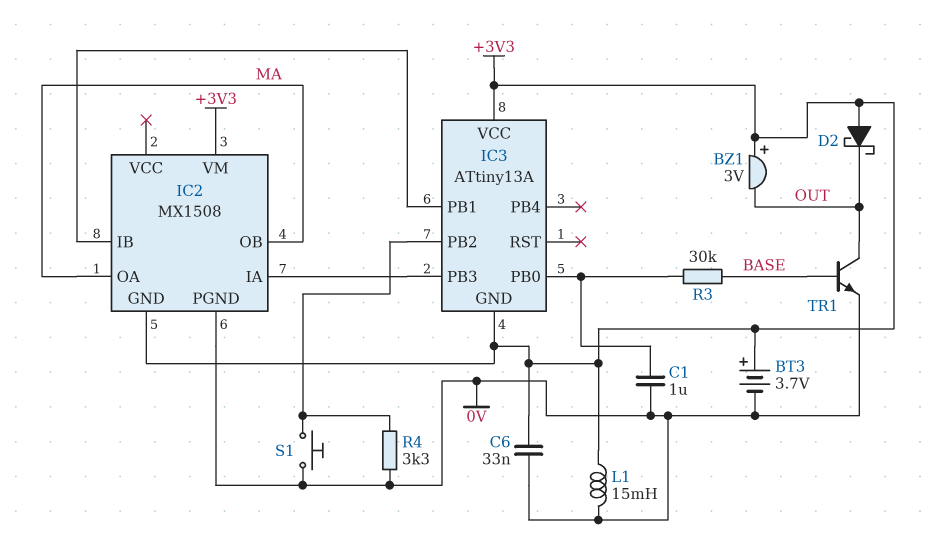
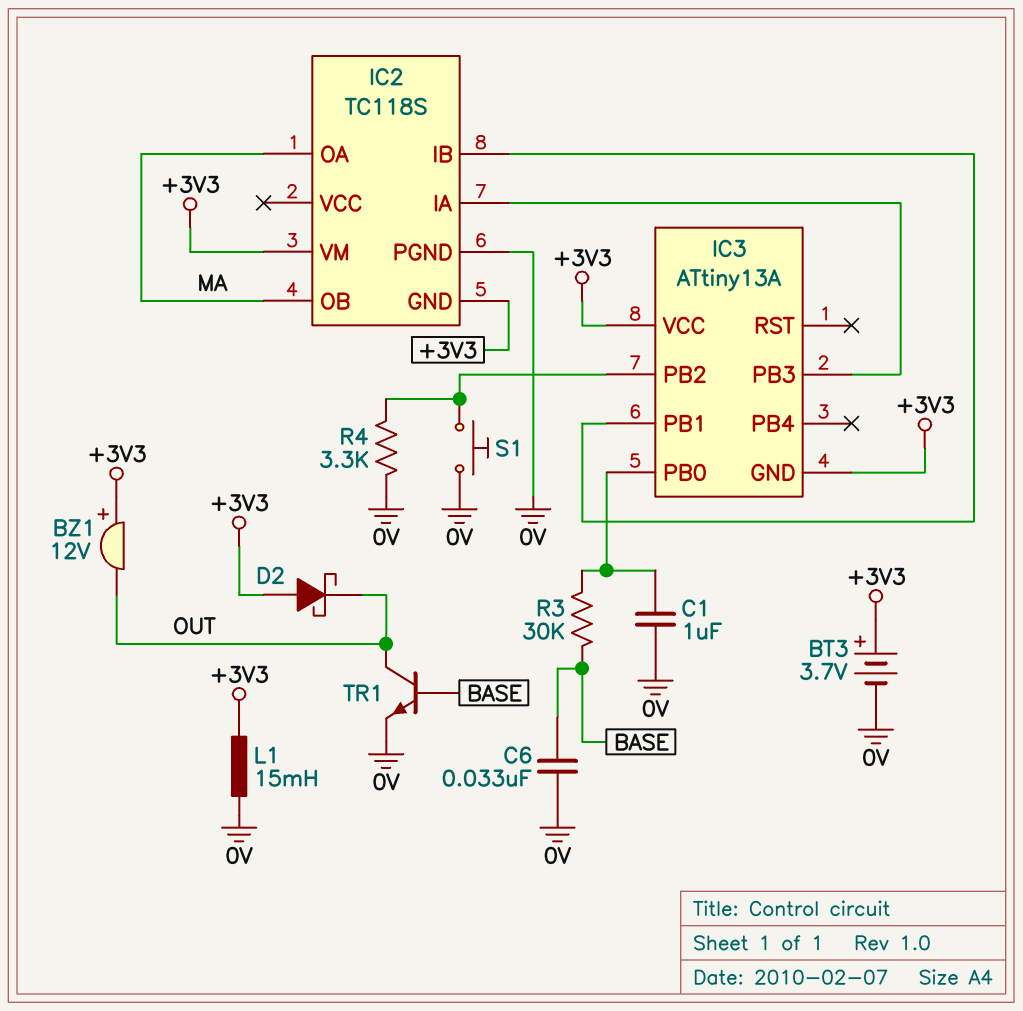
BZ1: buzzer 3V (plus +3V3, minus OUT) -> buzzer 12V (plus +3V3, minus OUT)
C6: 33nF (+3V3, 0V) -> 33nF (0V, BASE)
IC2: MX1508 -> TC118S

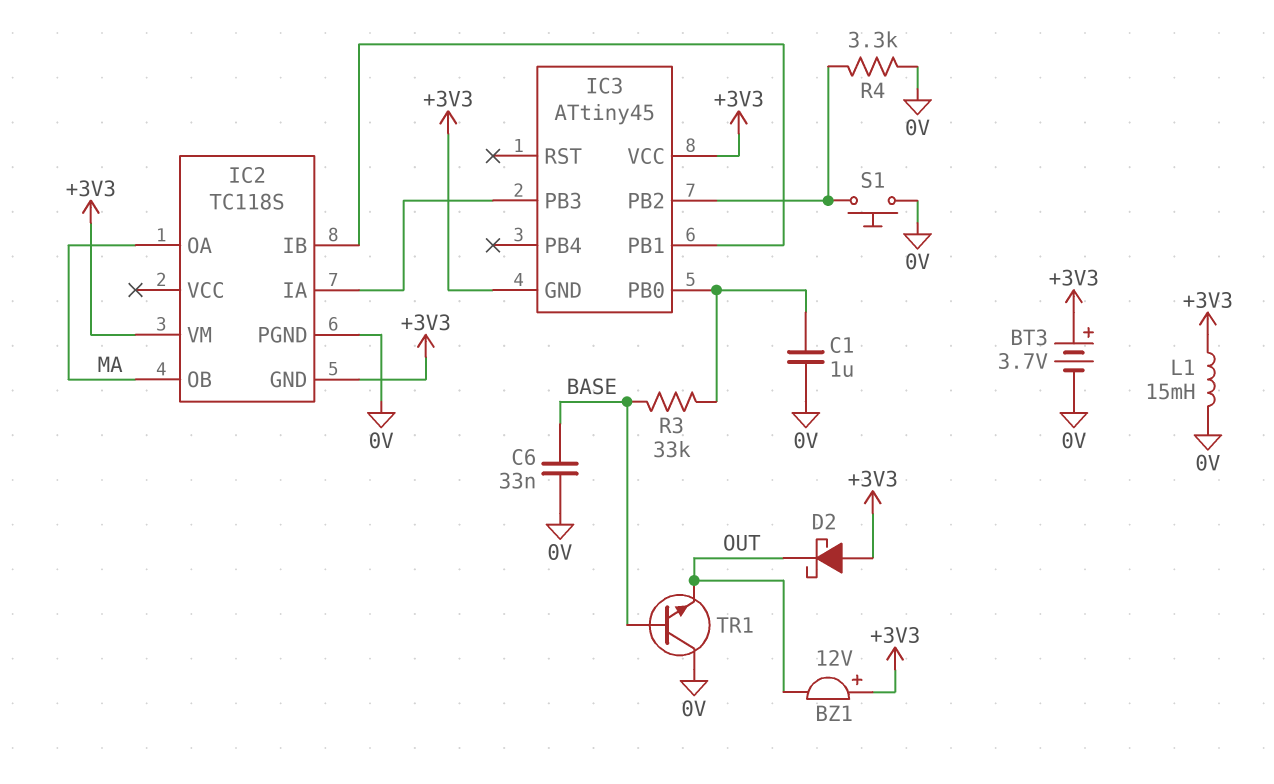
IC3: ATtiny13A -> ATtiny45
R3: 30k (BASE, IC3/PB0) -> 33k (BASE, IC3/PB0)
TR1: NPN (B BASE, C OUT, E 0V) -> NPN (B BASE, C 0V, E OUT)

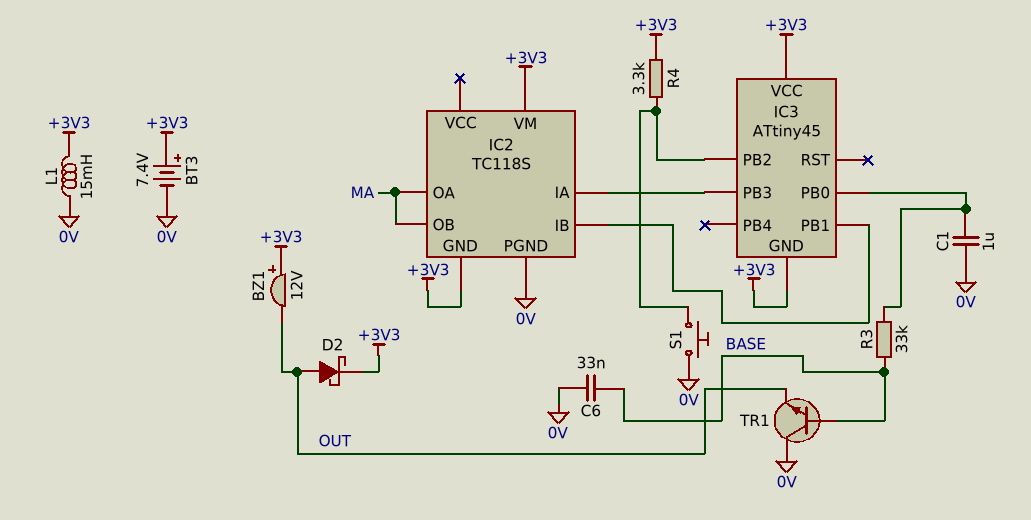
BT3: 3.7V (plus +3V3, minus 0V) -> 7.4V (plus +3V3, minus 0V)
D2: schottky (A +3V3, K OUT) -> schottky (A OUT, K +3V3)
R4: 3.3k (0V, IC3/PB2) -> 3.3k (+3V3, IC3/PB2)

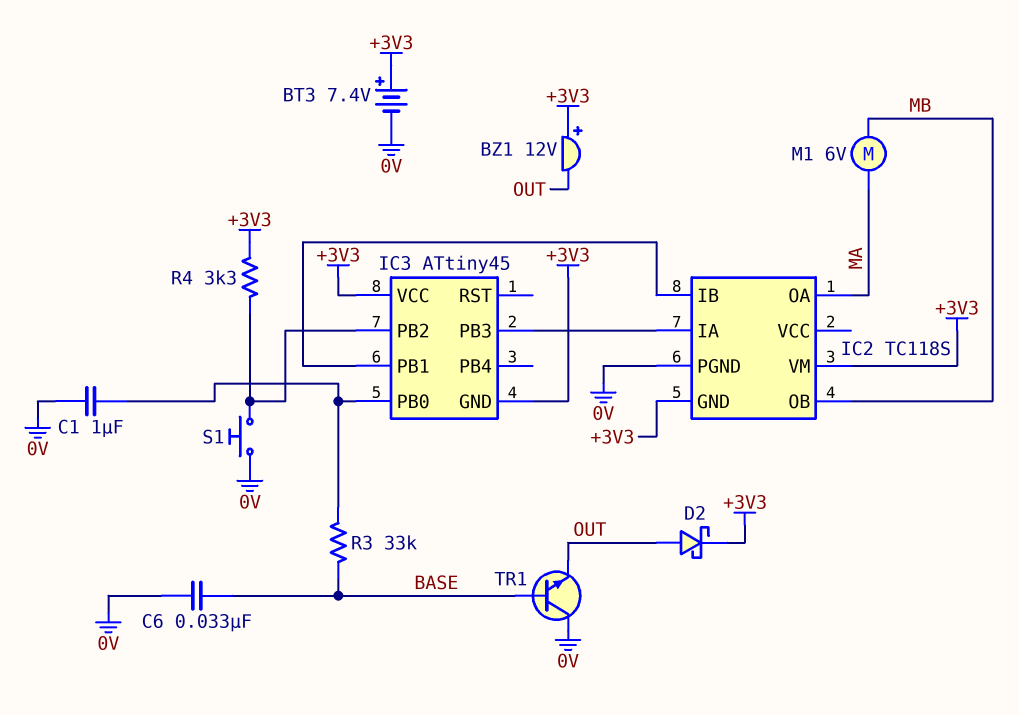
IC2 pin OB: MA -> MB
L1: 15mH (+3V3, 0V) -> none
M1: none -> motor 6V (MA, MB)

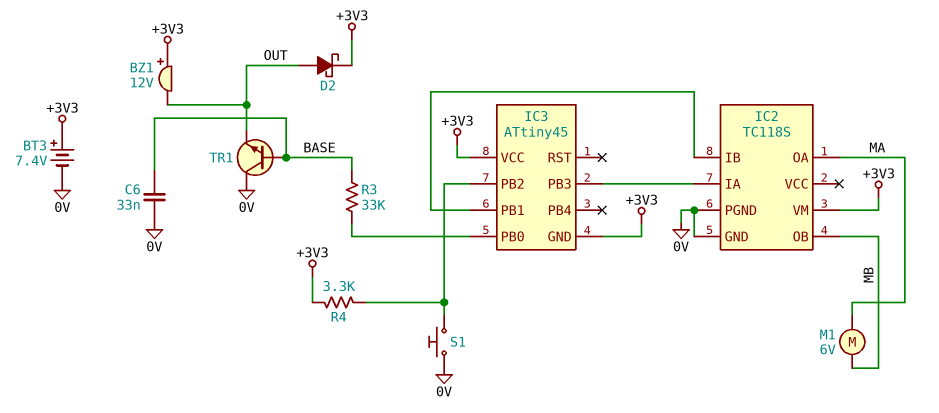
C1: 1uF (0V, IC3/PB0) -> none
IC2 pin GND: +3V3 -> 0V

